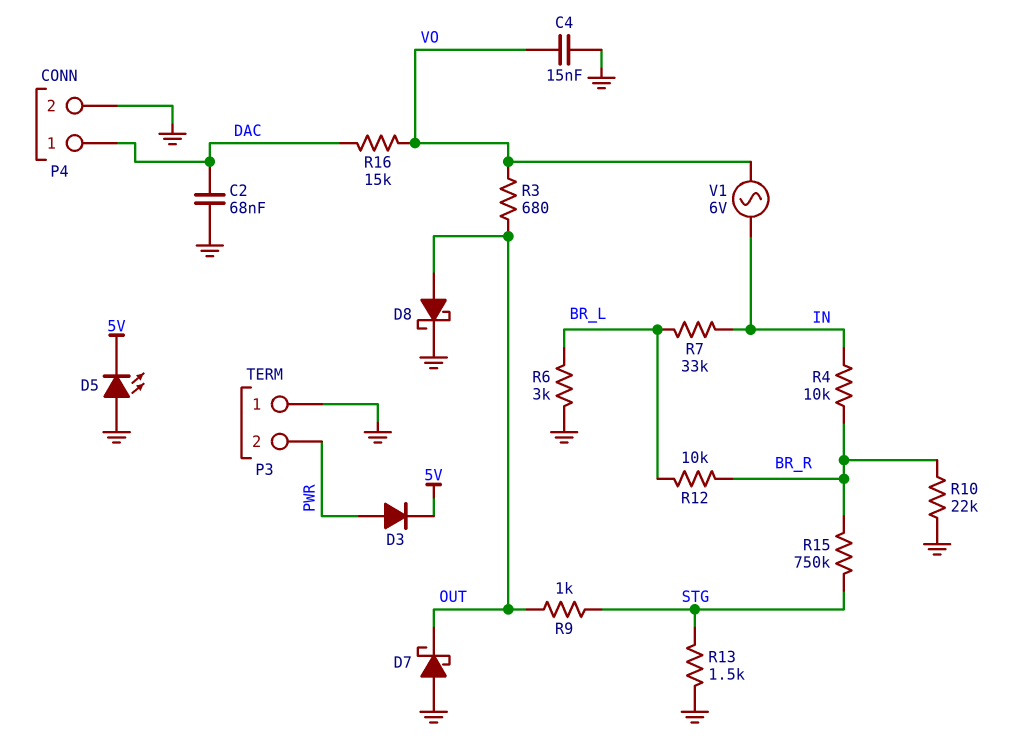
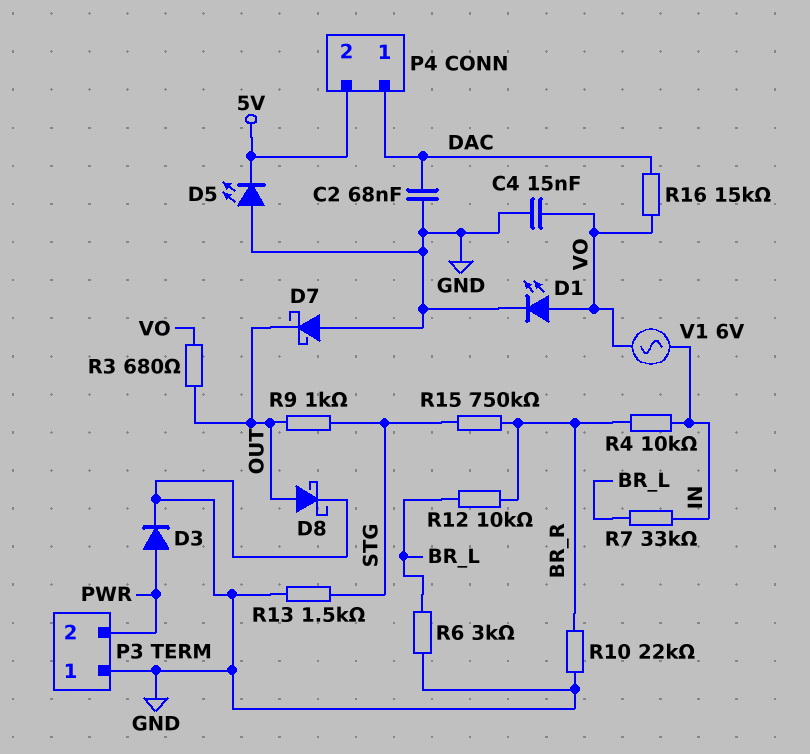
D1: none -> LED (A VO, K GND)
D3: diode (A PWR, K 5V) -> diode (A PWR, K GND)
P4 pin 2: GND -> 5V

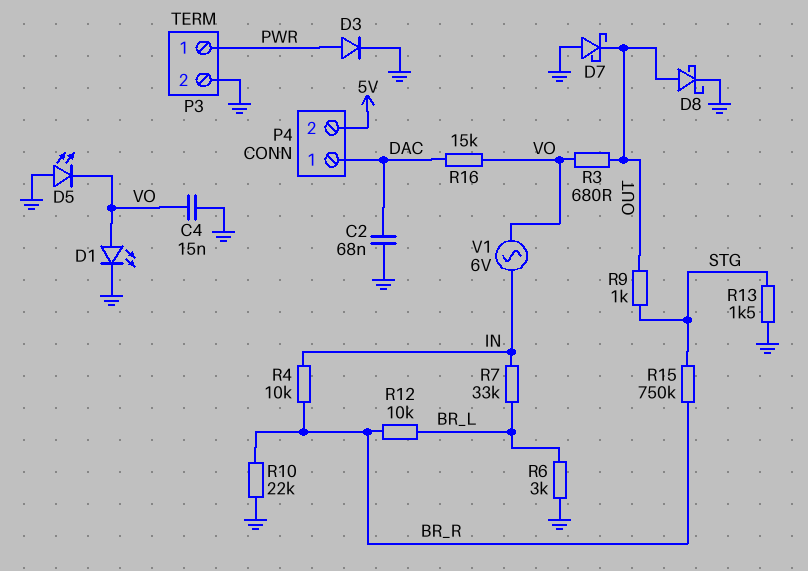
D5: LED (A GND, K 5V) -> LED (A GND, K VO)
P3 pin 1: GND -> PWR
P3 pin 2: PWR -> GND

